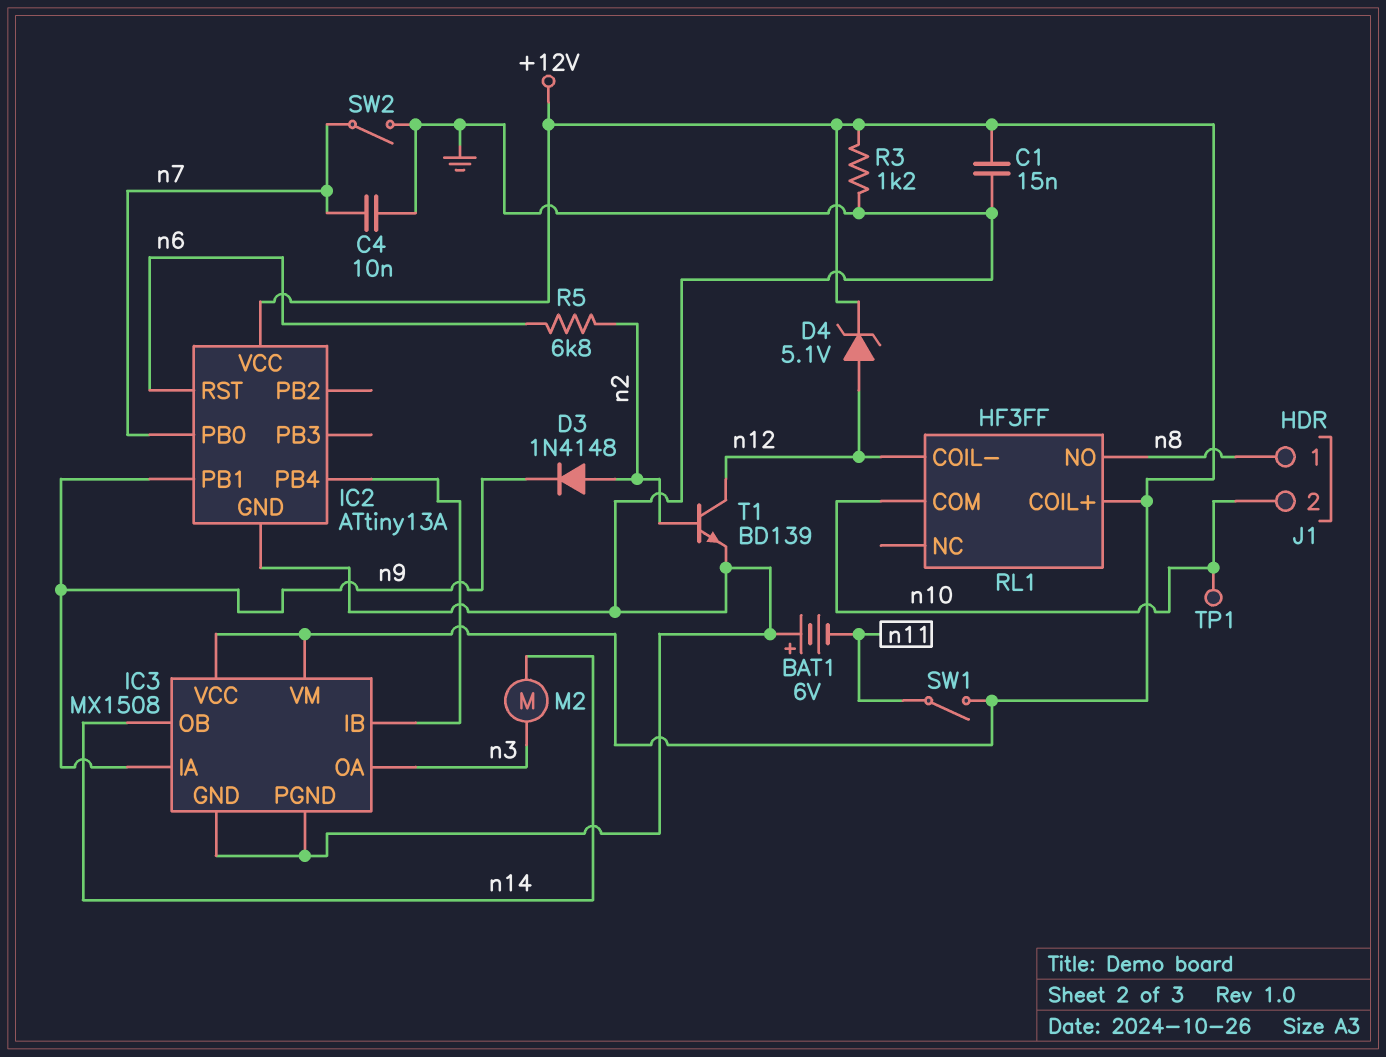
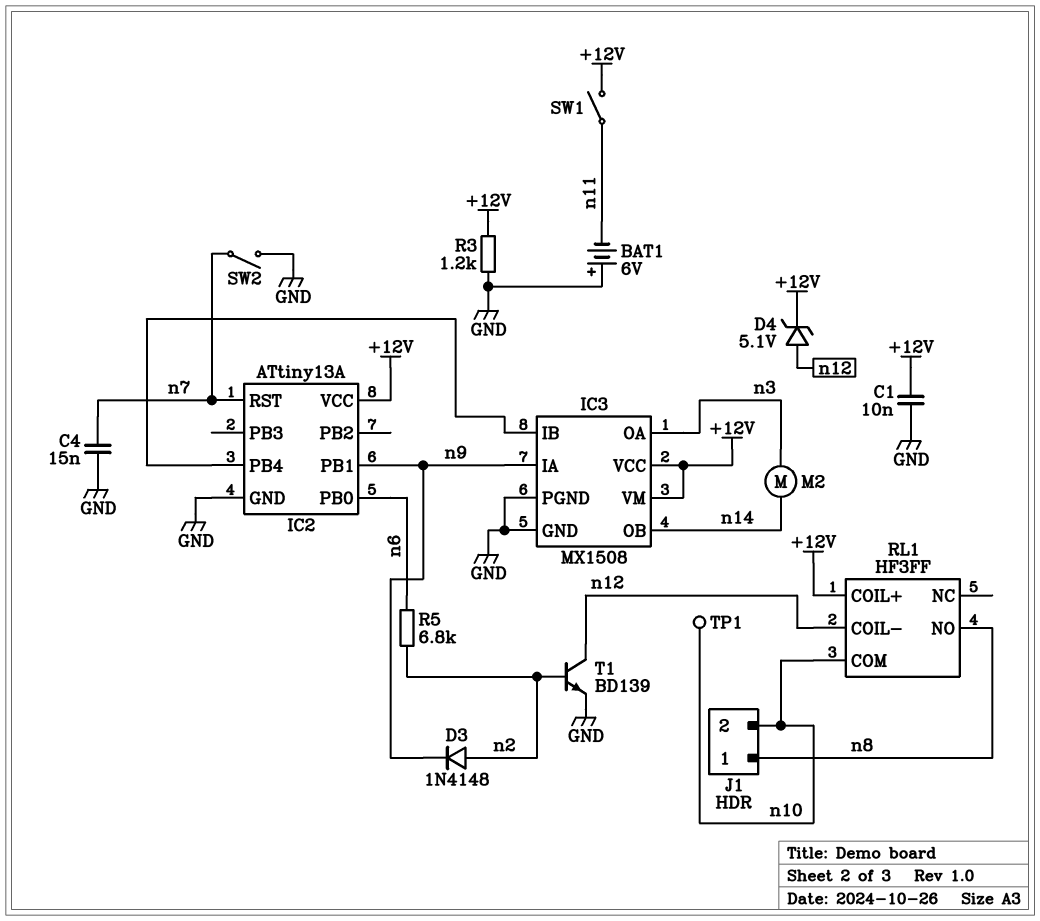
C1: 15nF (+12V, GND) -> 10nF (+12V, GND)
C4: 10nF (GND, n7) -> 15nF (GND, n7)
IC2 pin PB0: n7 -> n6
IC2 pin RST: n6 -> n7

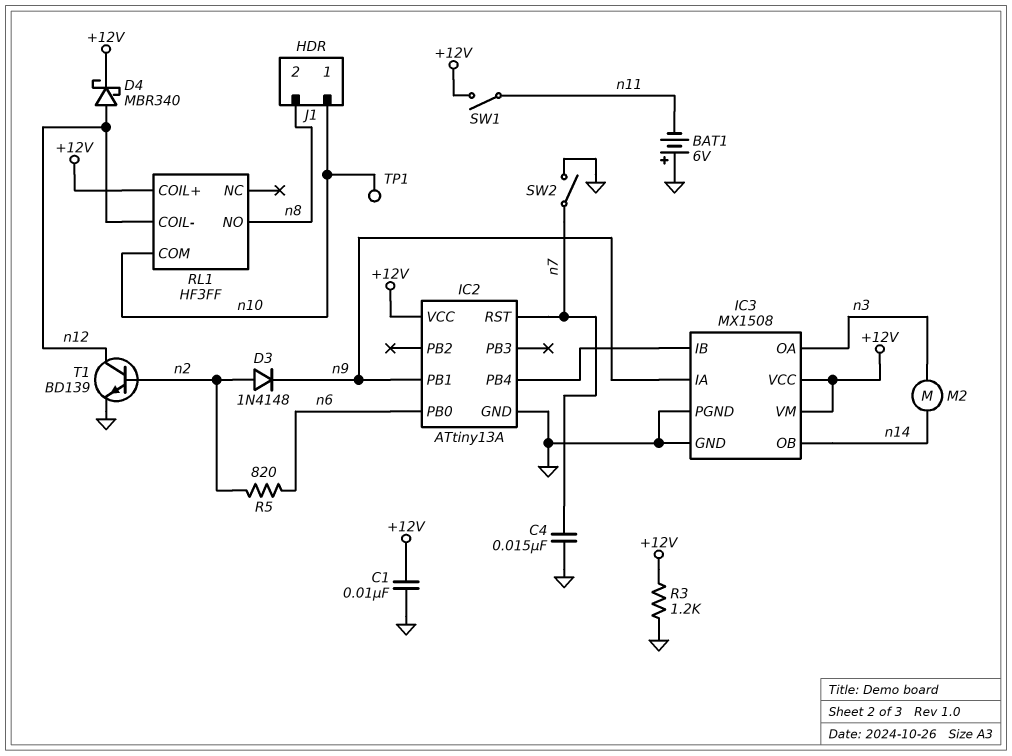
D4: zener 5.1V (A n12, K +12V) -> schottky MBR340 (A n12, K +12V)
J1 pin 1: n8 -> n10
J1 pin 2: n10 -> n8
R5: 6.8k (n2, n6) -> 820 (n2, n6)

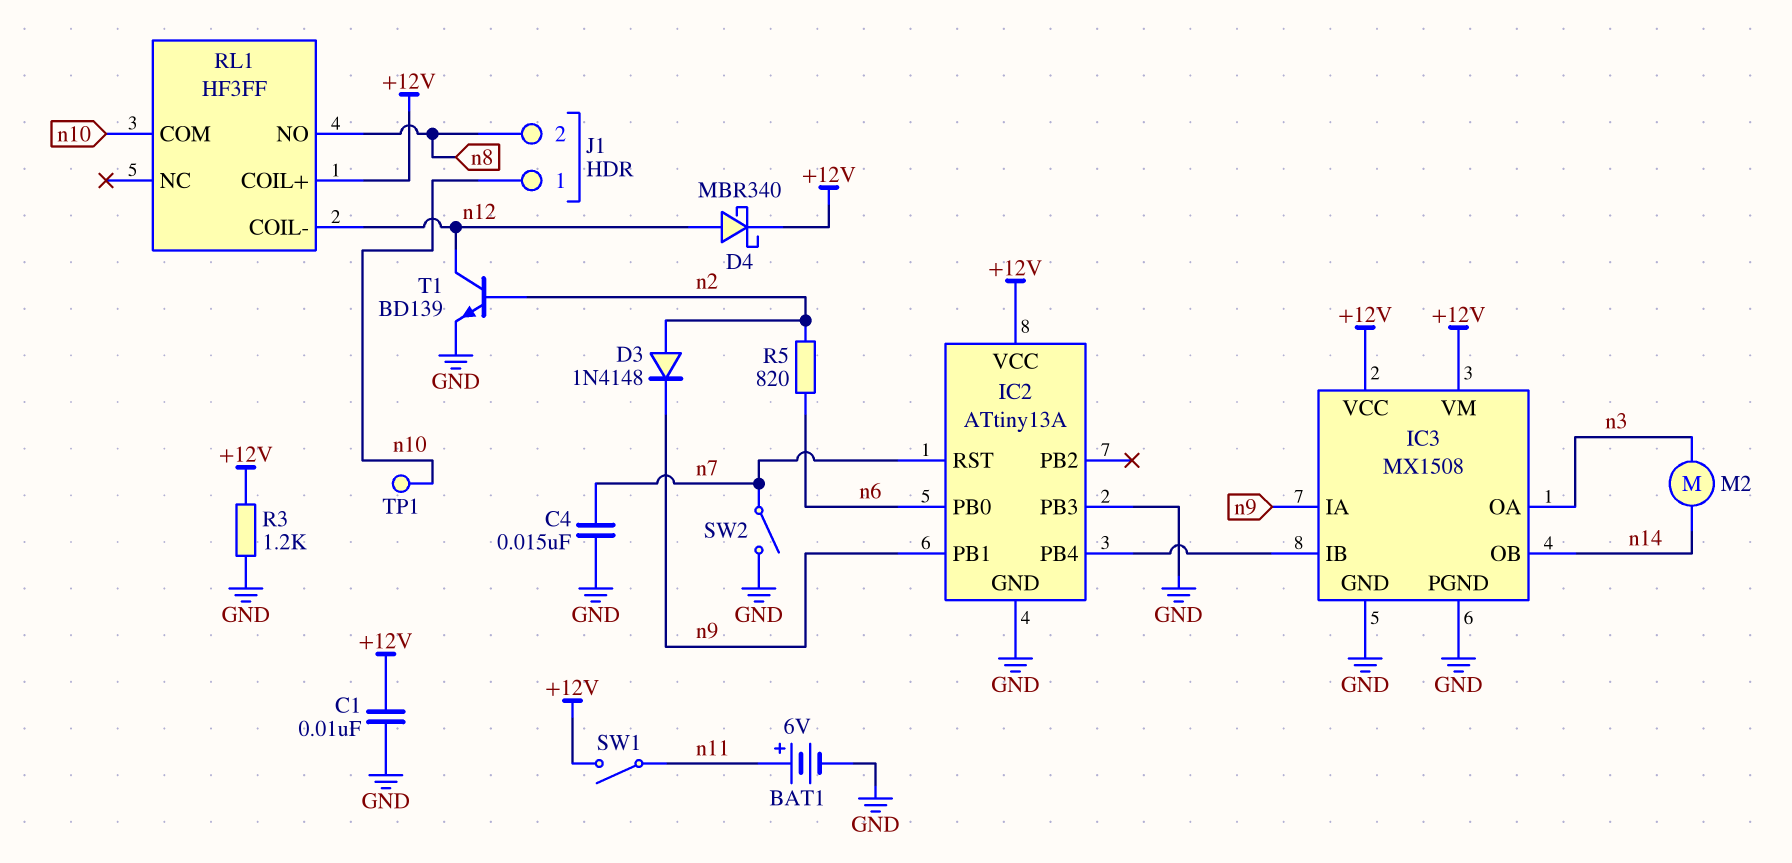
BAT1: 6V (plus GND, minus n11) -> 6V (plus n11, minus GND)
IC2 pin PB3: none -> GND

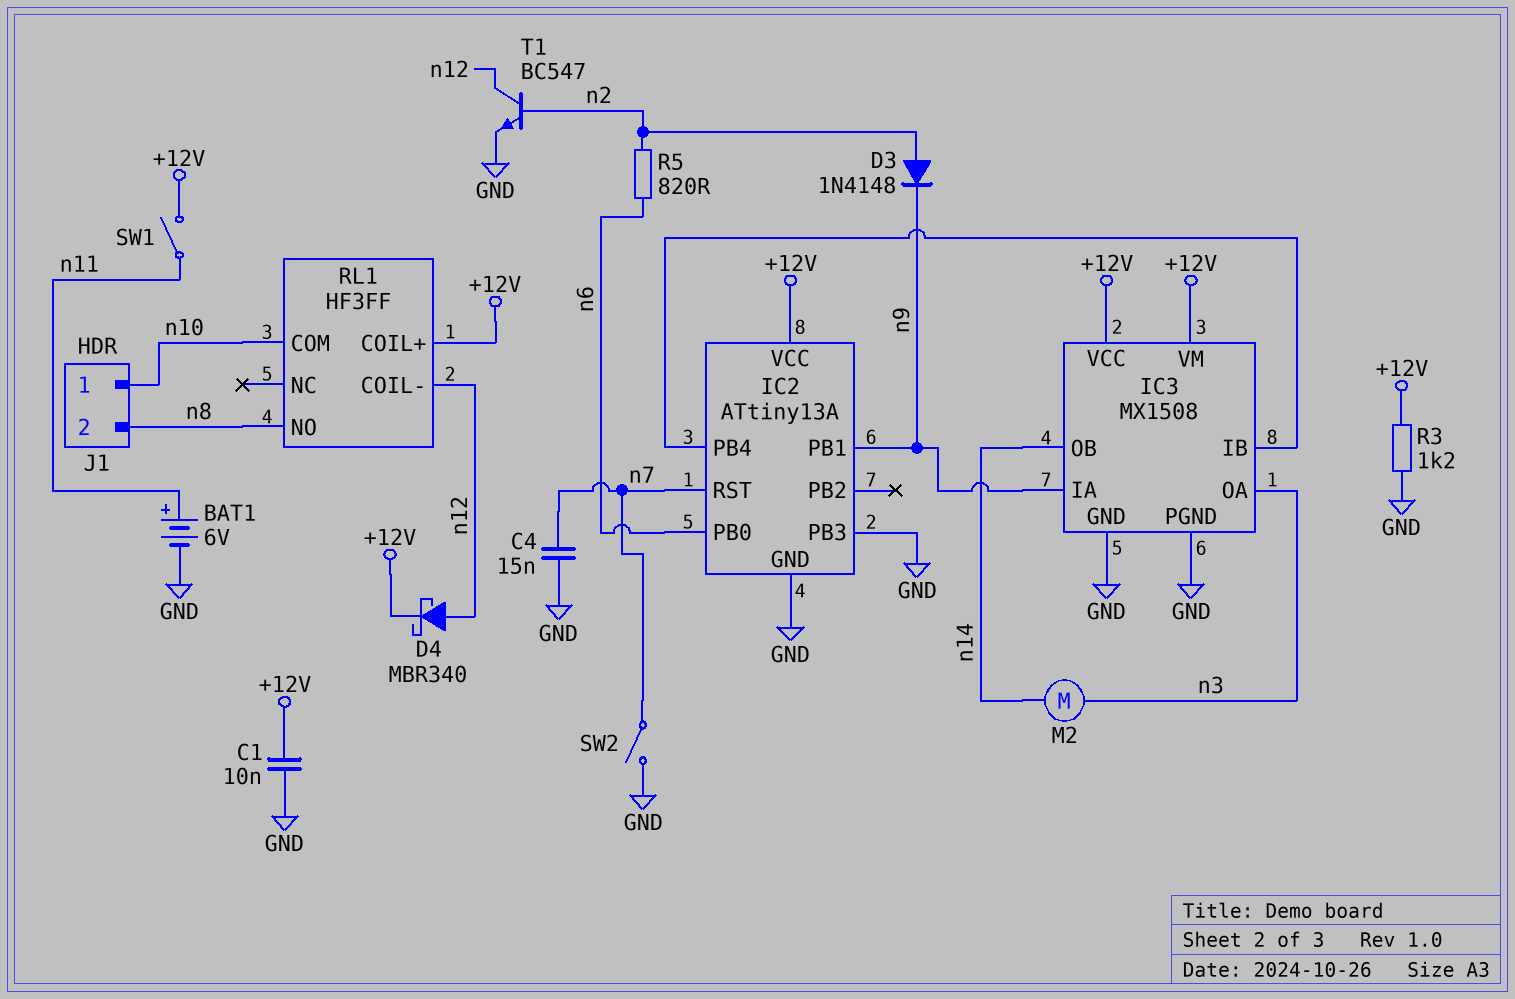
T1: NPN BD139 (B n2, C n12, E GND) -> NPN BC547 (B n2, C n12, E GND)
TP1: test point (n10) -> none

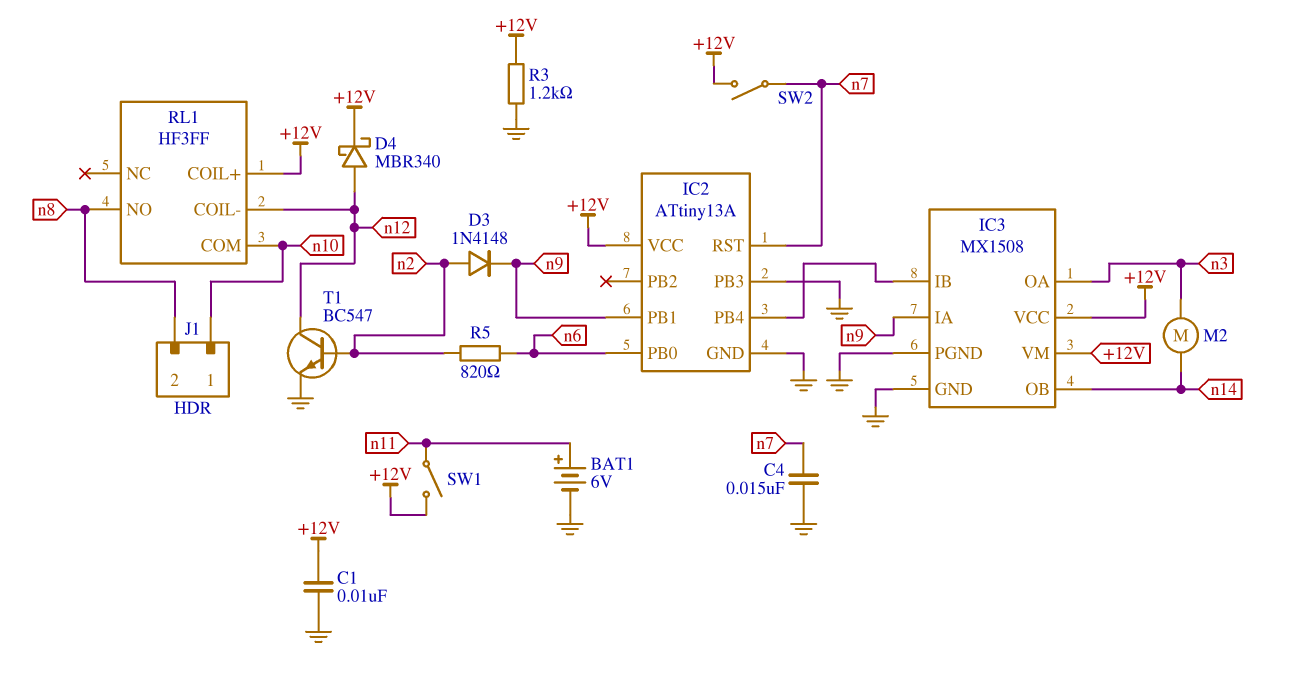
SW2: switch (GND, n7) -> switch (+12V, n7)

